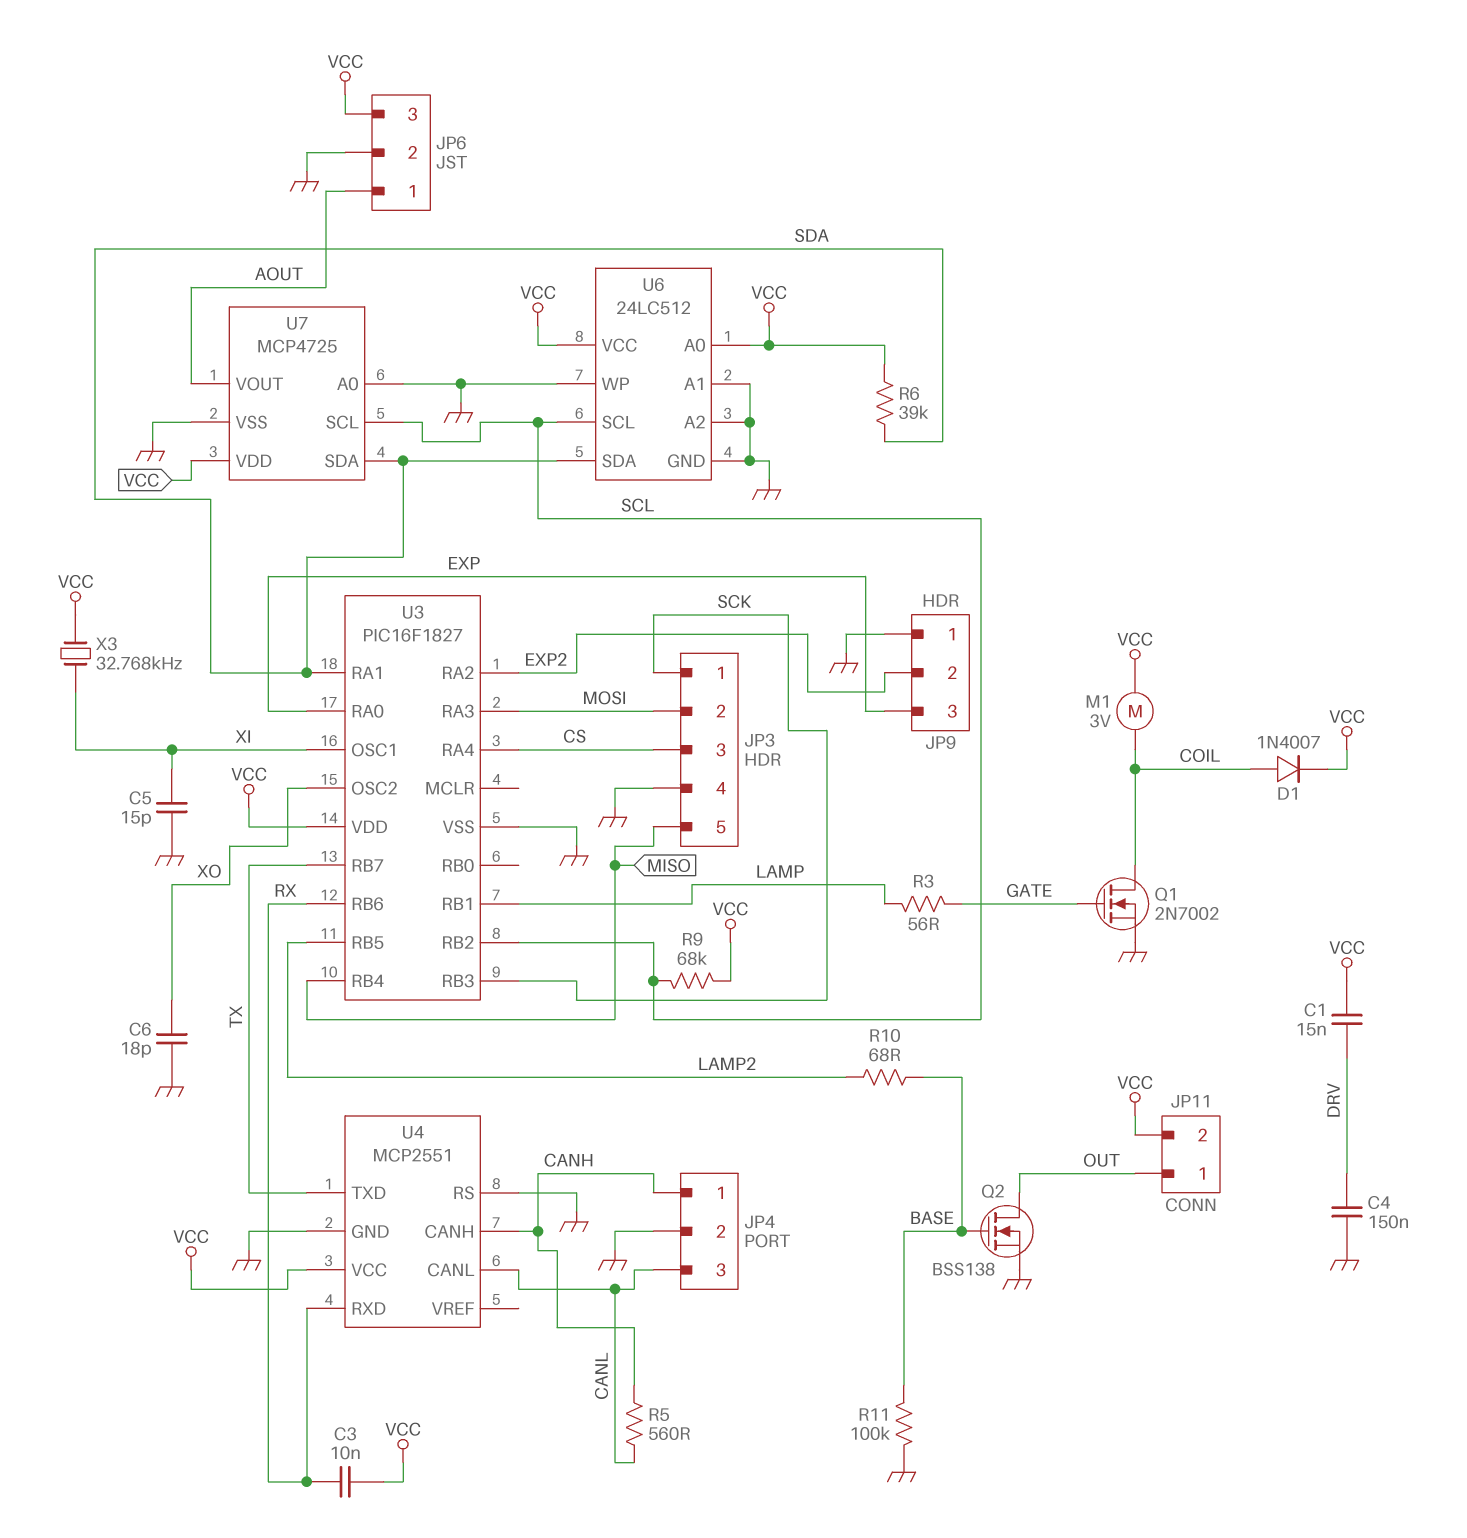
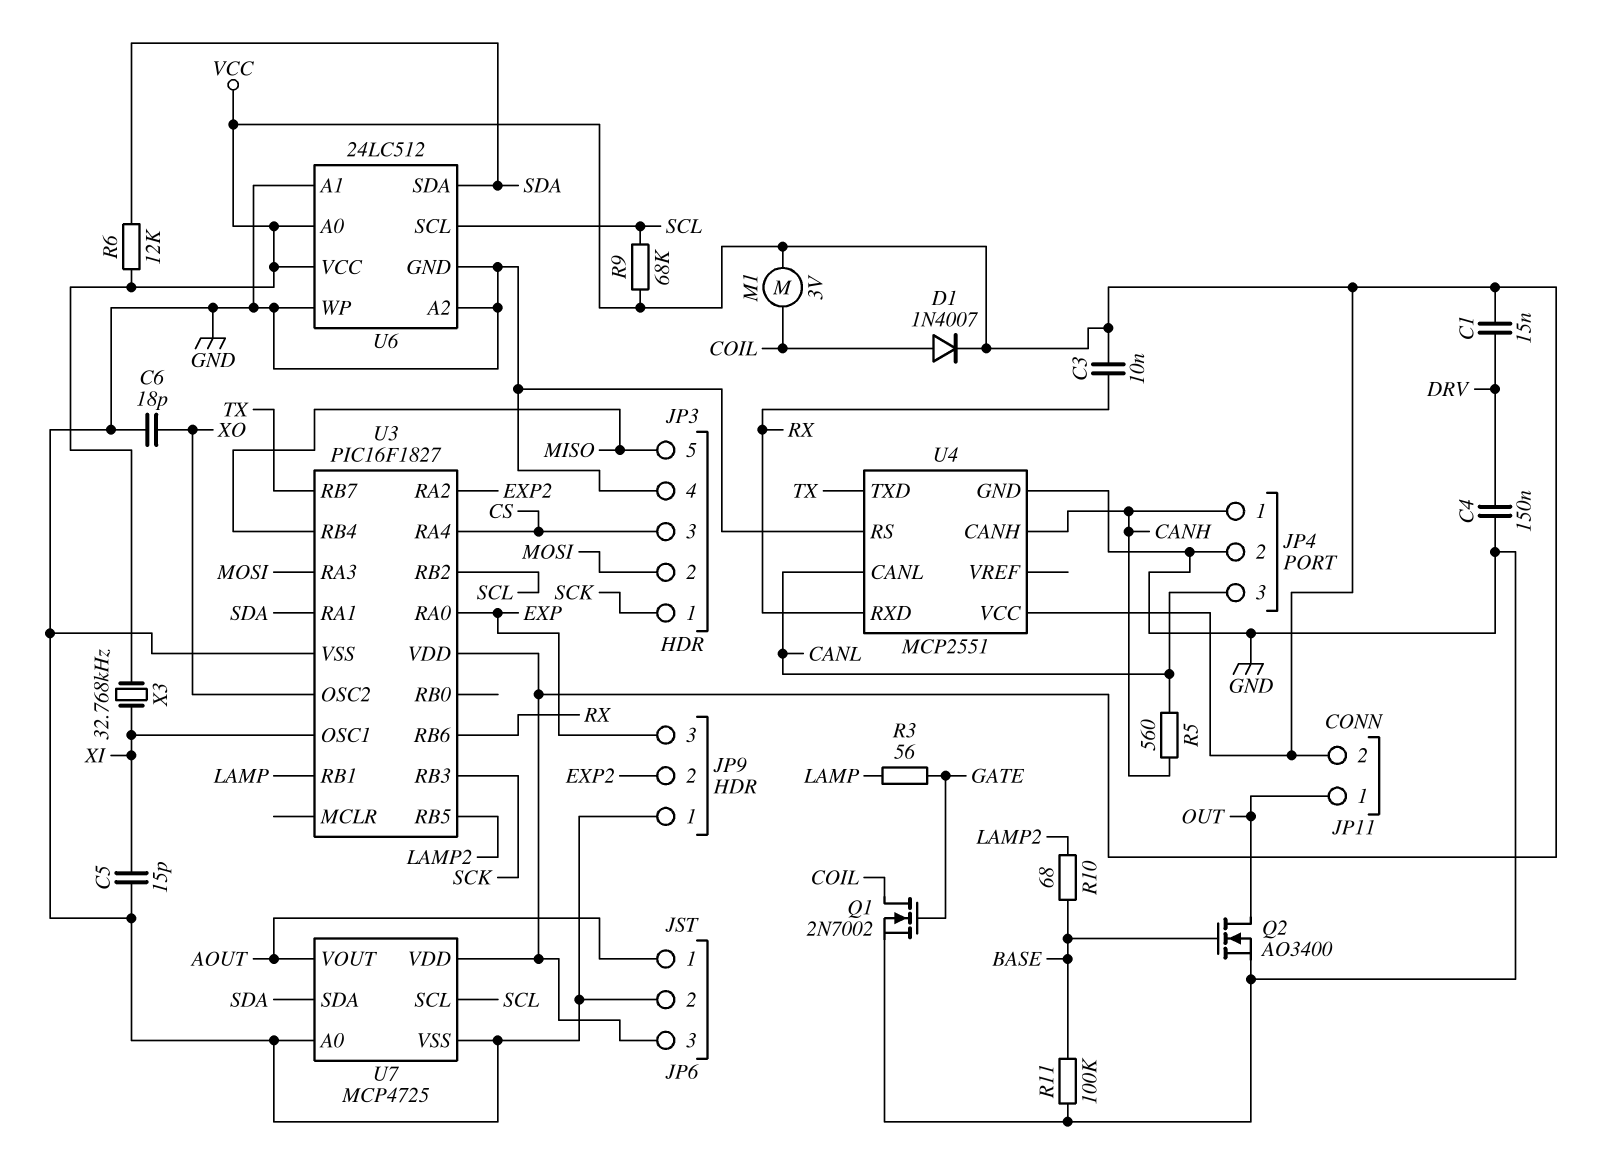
Q2: NMOS BSS138 (G BASE, D OUT, S GND) -> NMOS AO3400 (G BASE, D OUT, S GND)
R6: 39k (SDA, VCC) -> 12k (SDA, VCC)

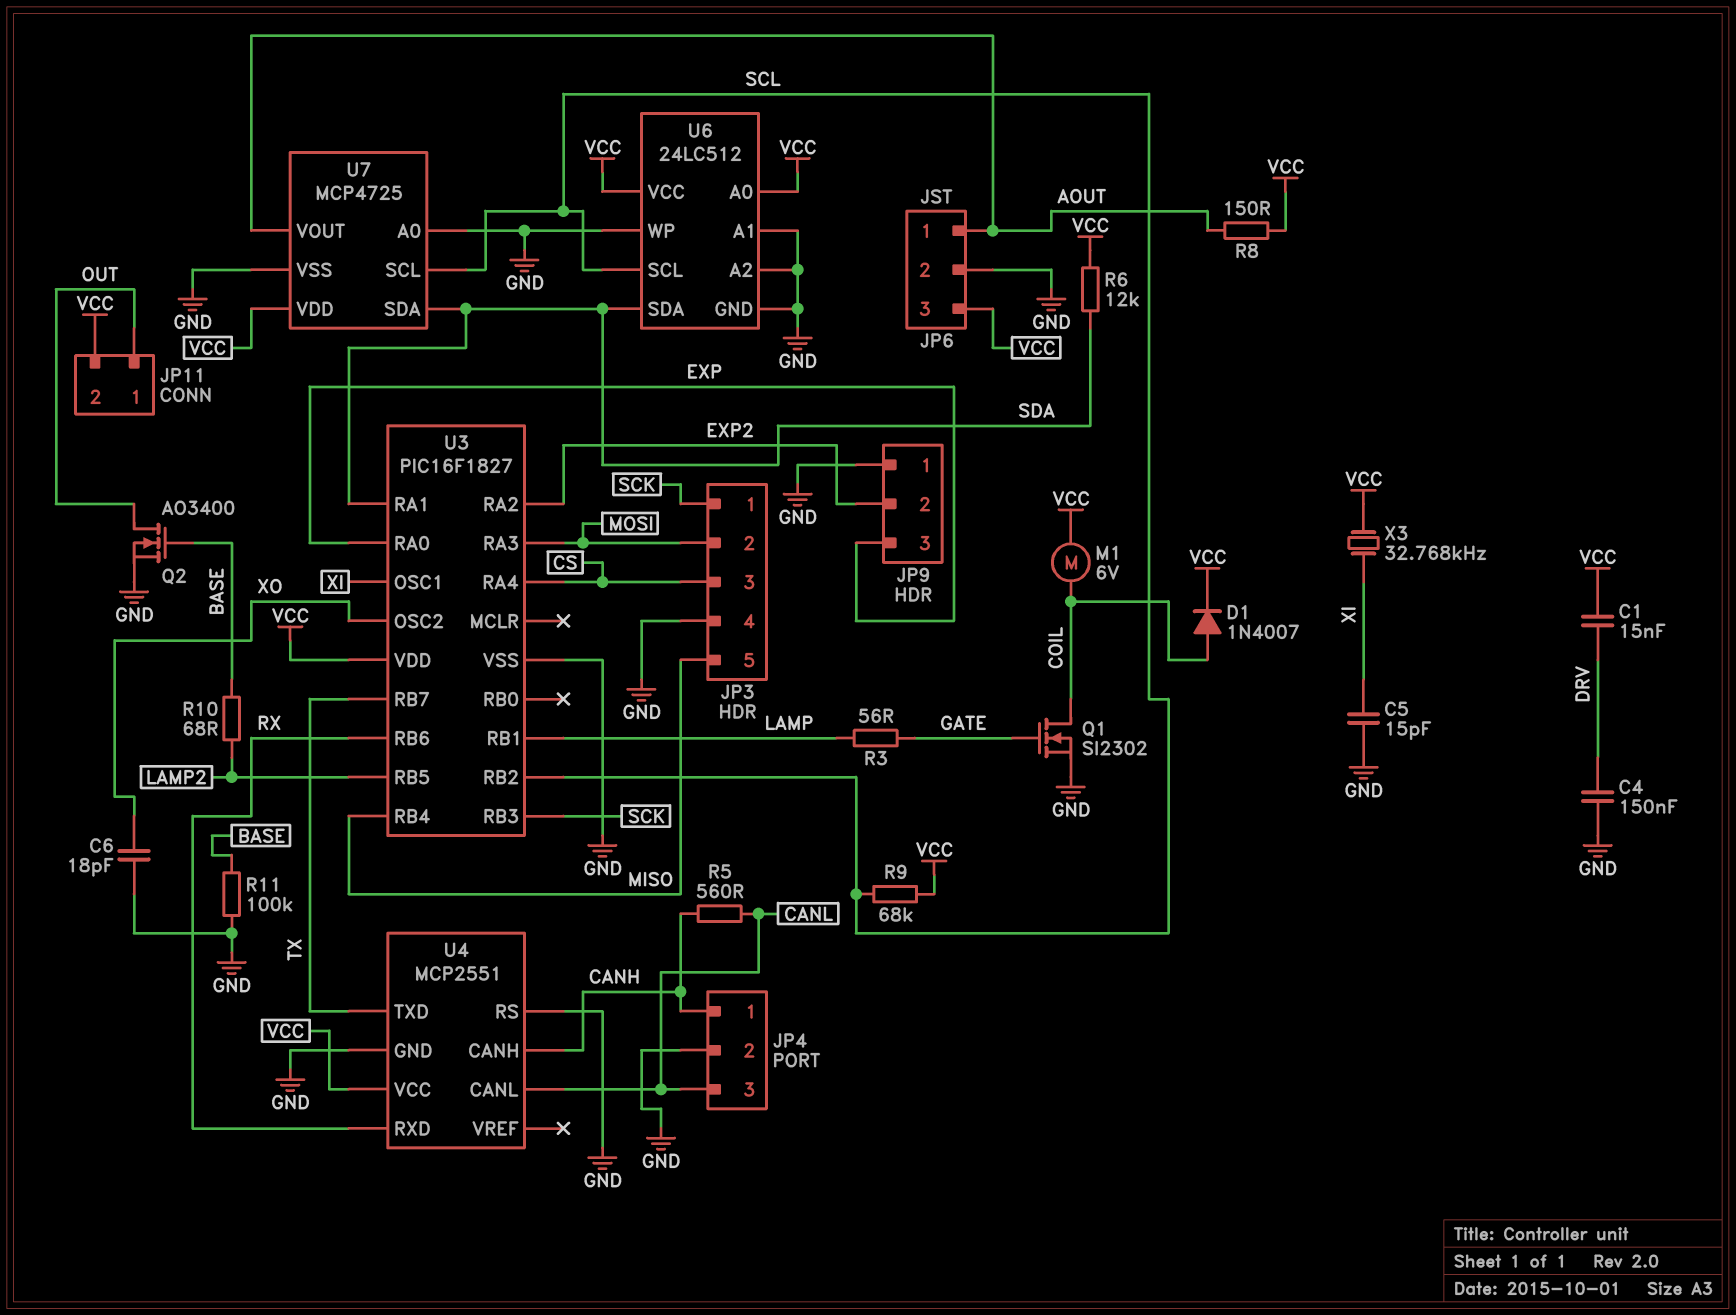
C3: 10nF (RX, VCC) -> none
M1: motor 3V (COIL, VCC) -> motor 6V (COIL, VCC)
Q1: NMOS 2N7002 (G GATE, D COIL, S GND) -> NMOS SI2302 (G GATE, D COIL, S GND)
R8: none -> 150 (AOUT, VCC)

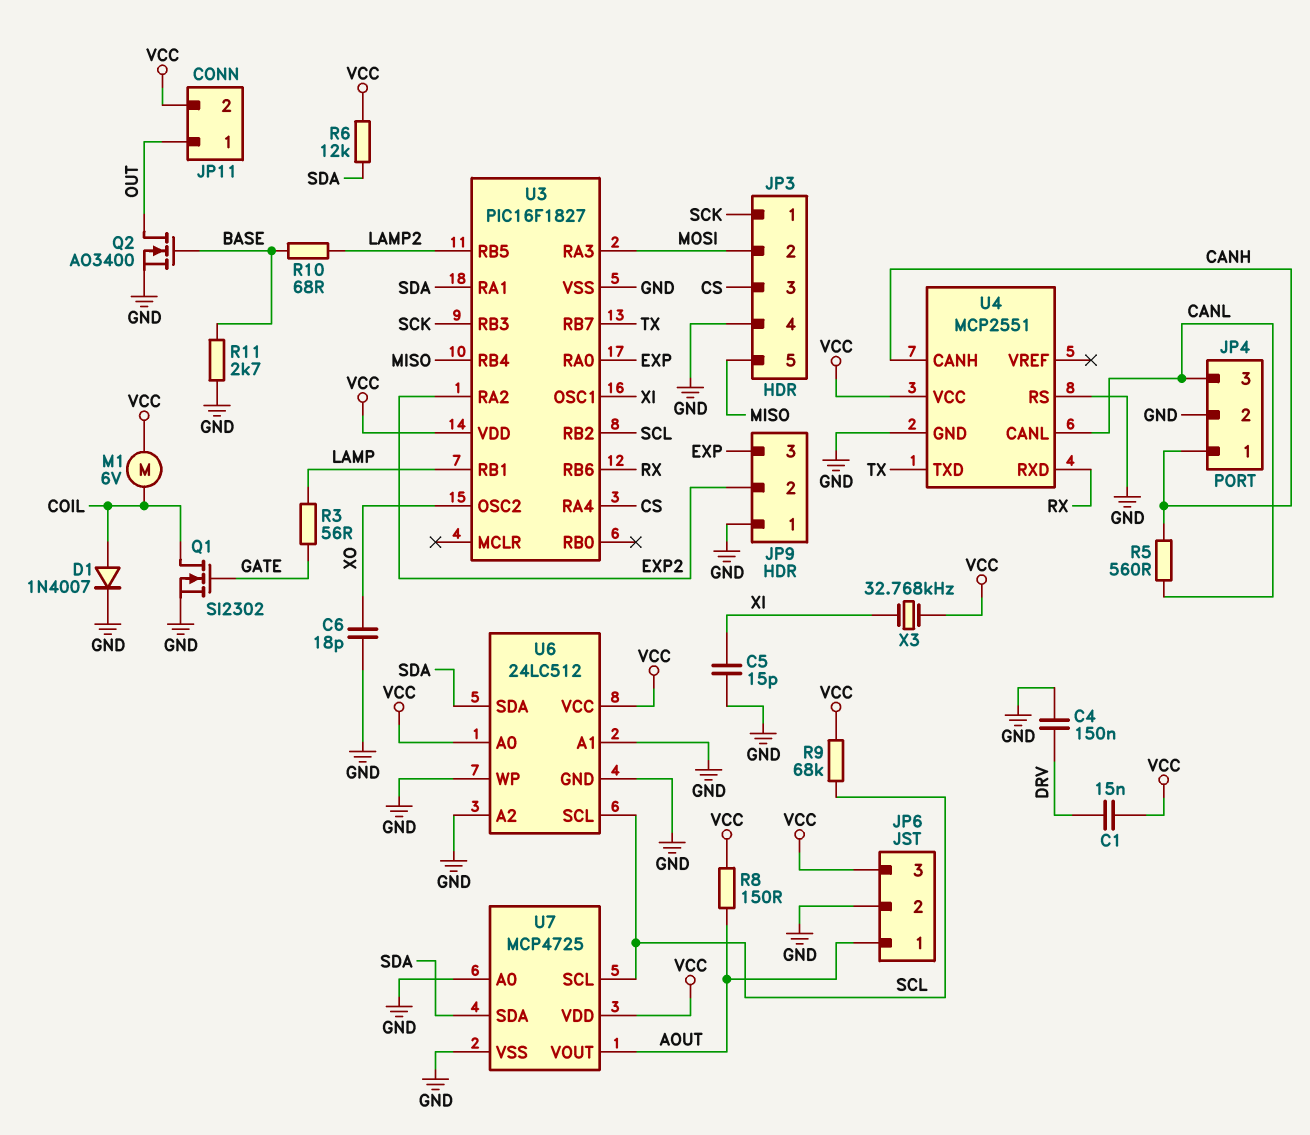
D1: diode 1N4007 (A COIL, K VCC) -> diode 1N4007 (A COIL, K GND)
R11: 100k (BASE, GND) -> 2.7k (BASE, GND)

